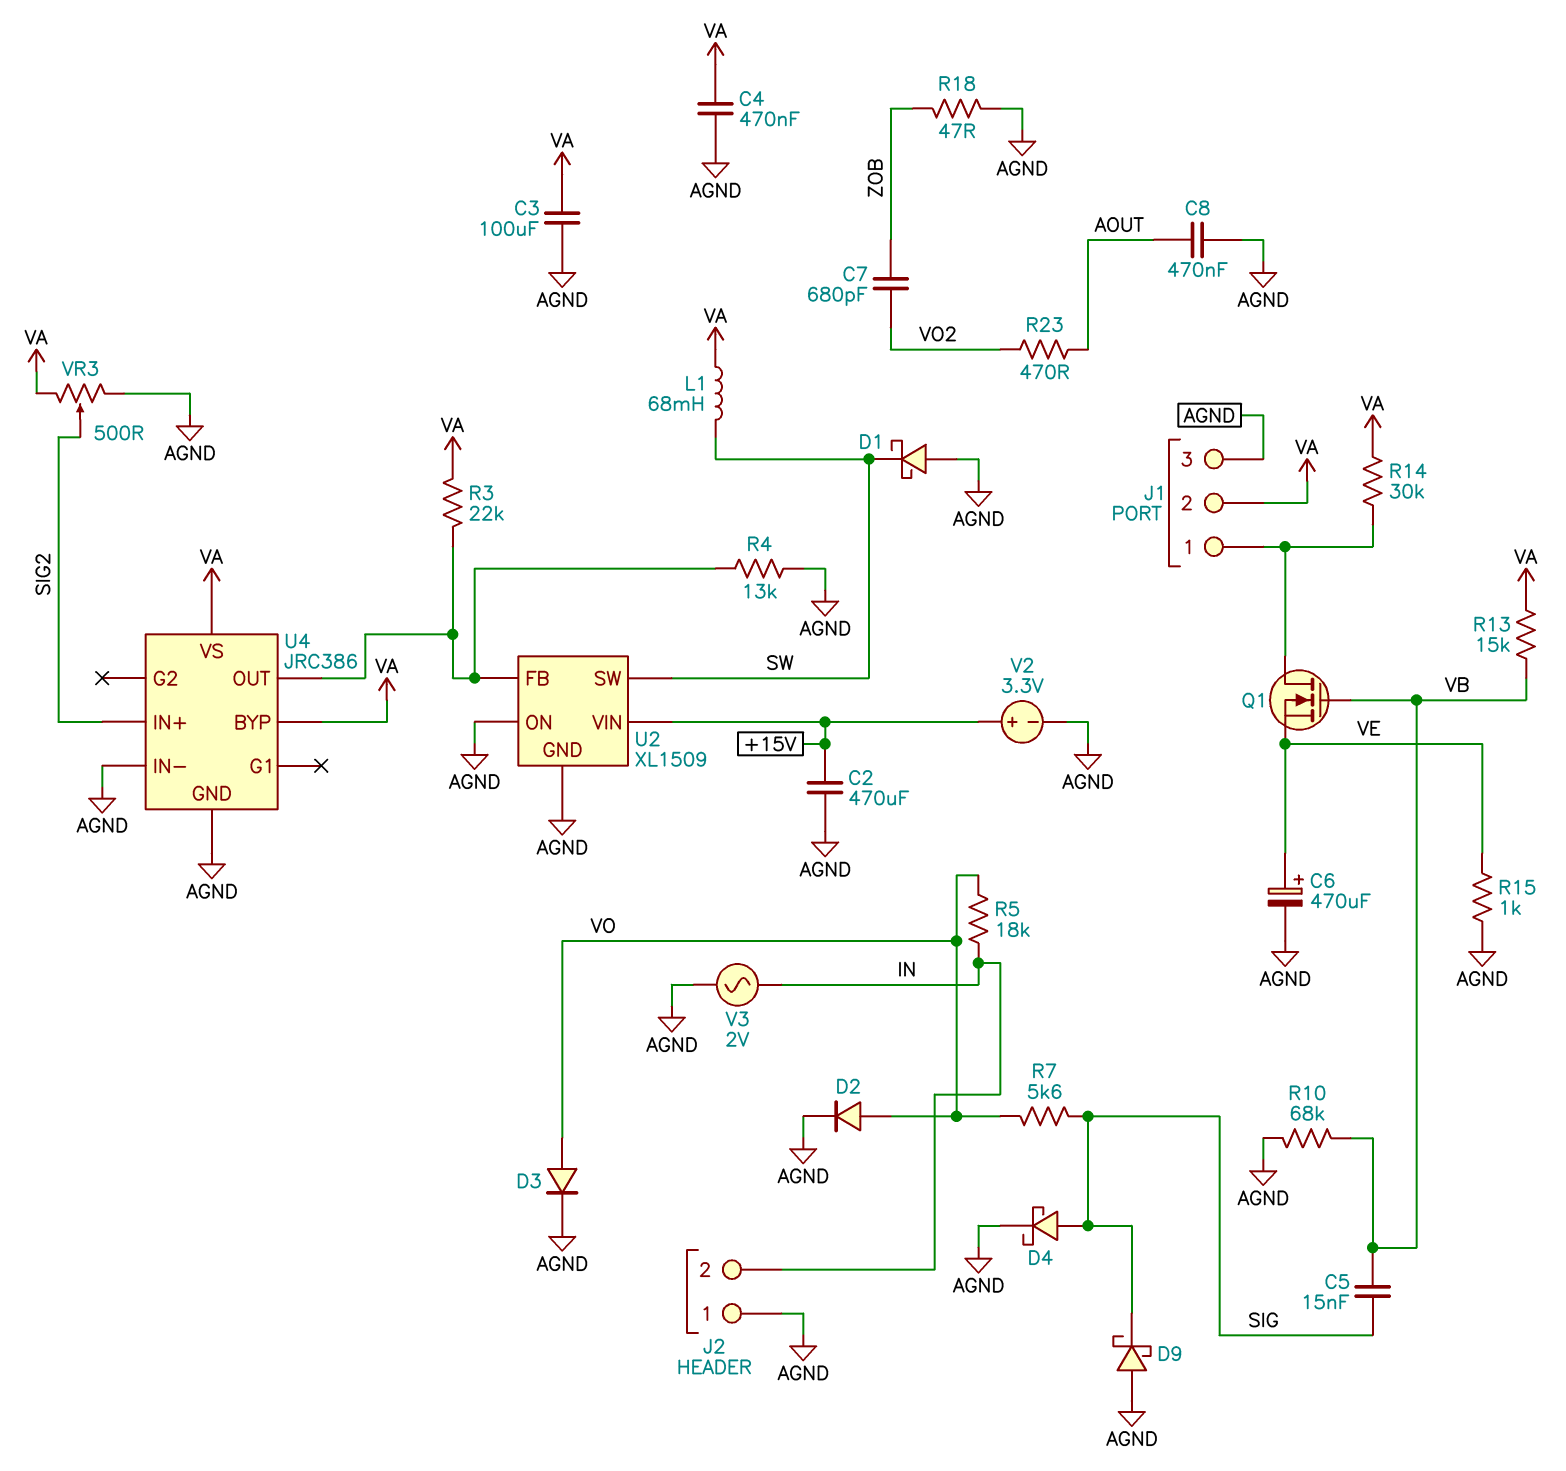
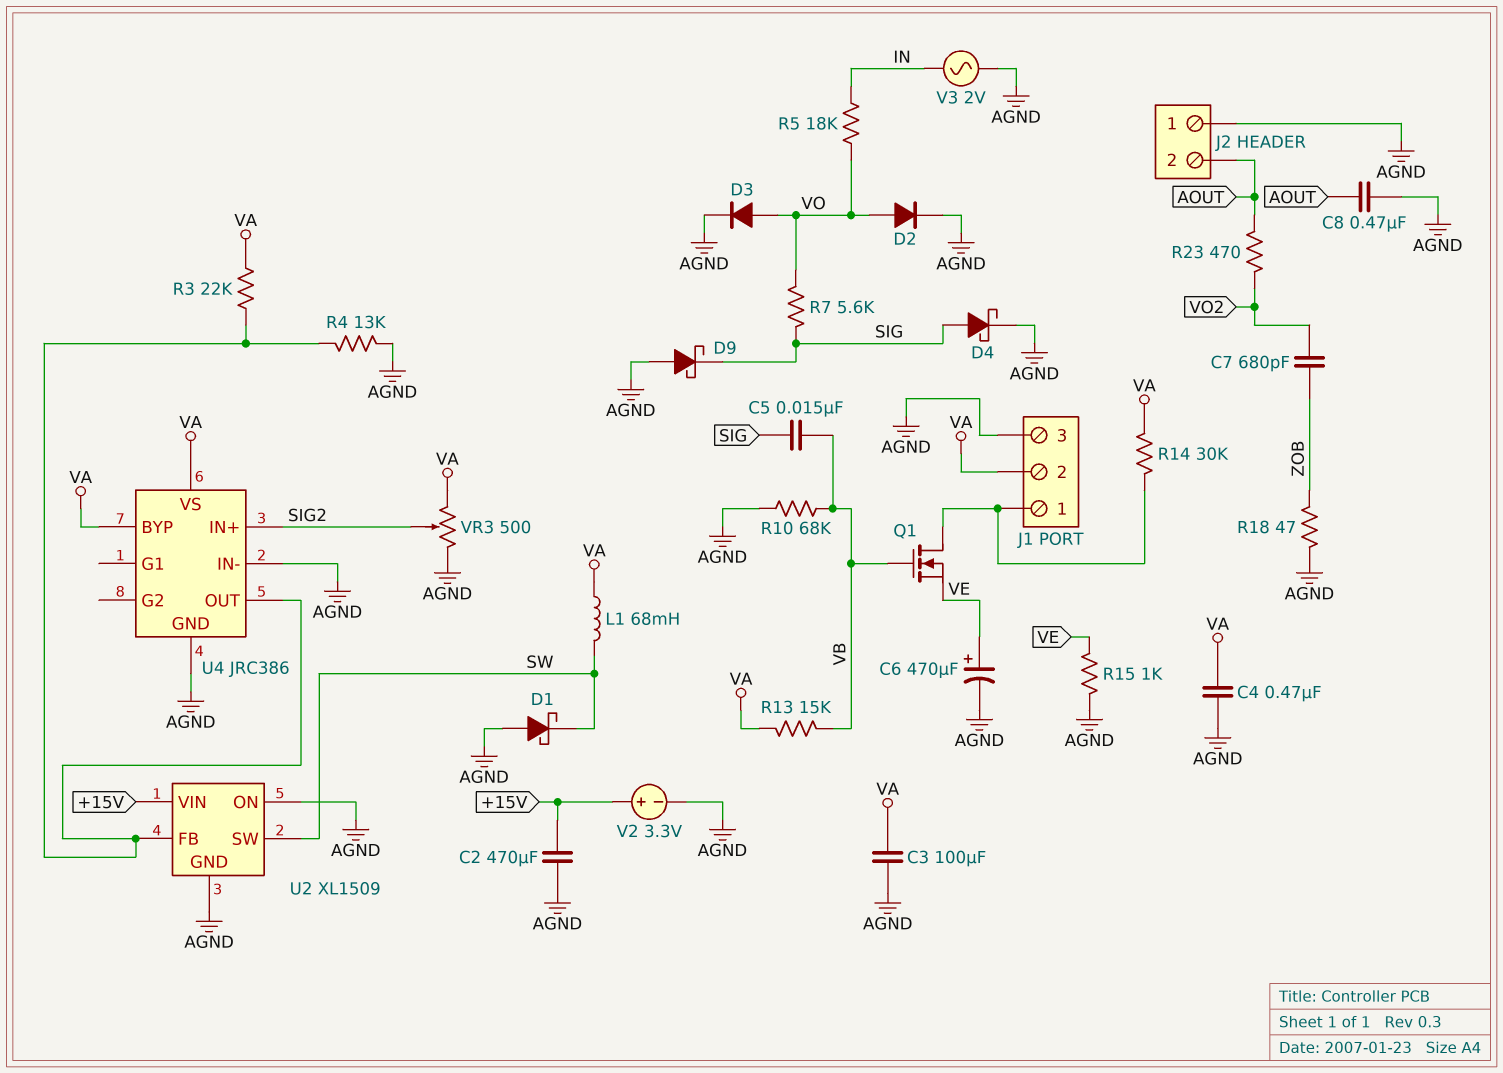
J2 pin 2: IN -> AOUT

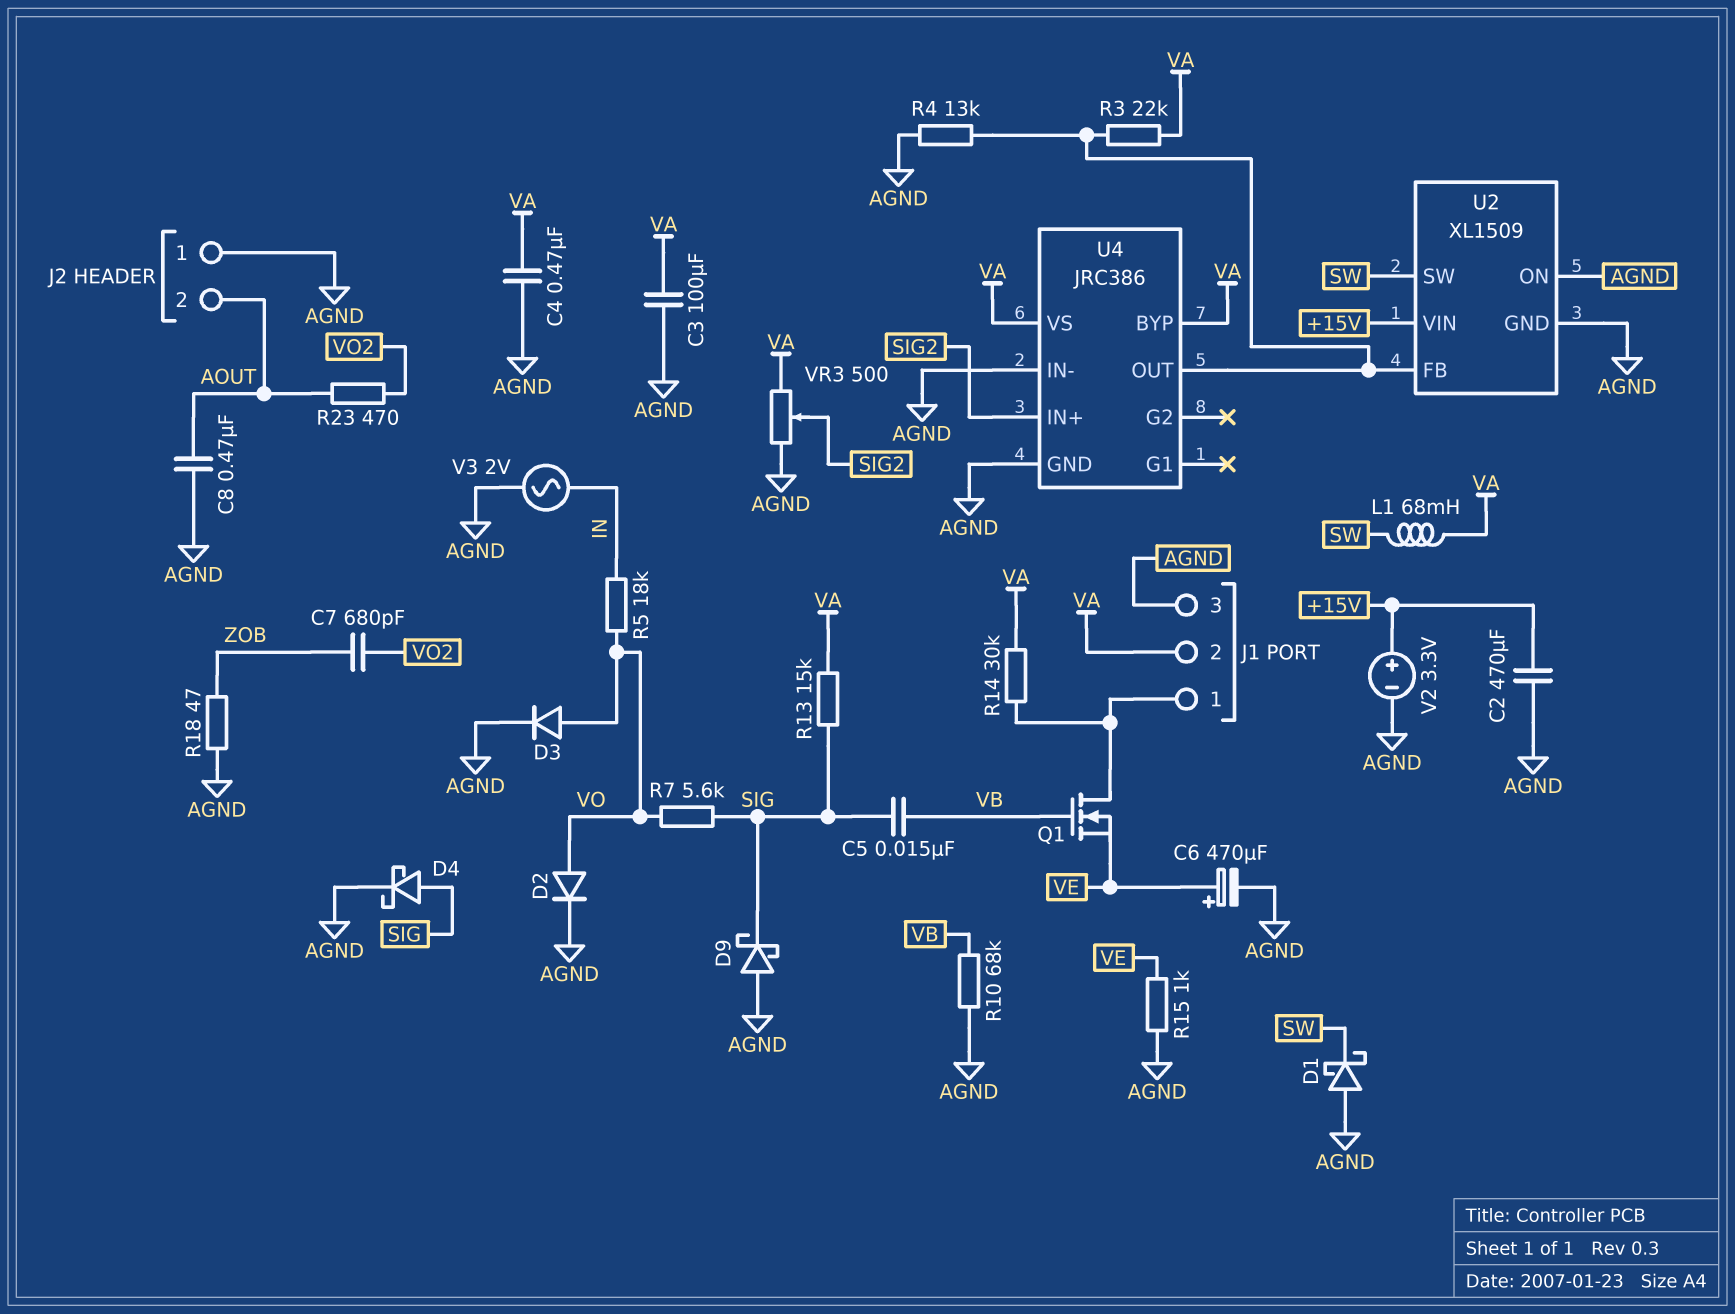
R13: 15k (VA, VB) -> 15k (SIG, VA)

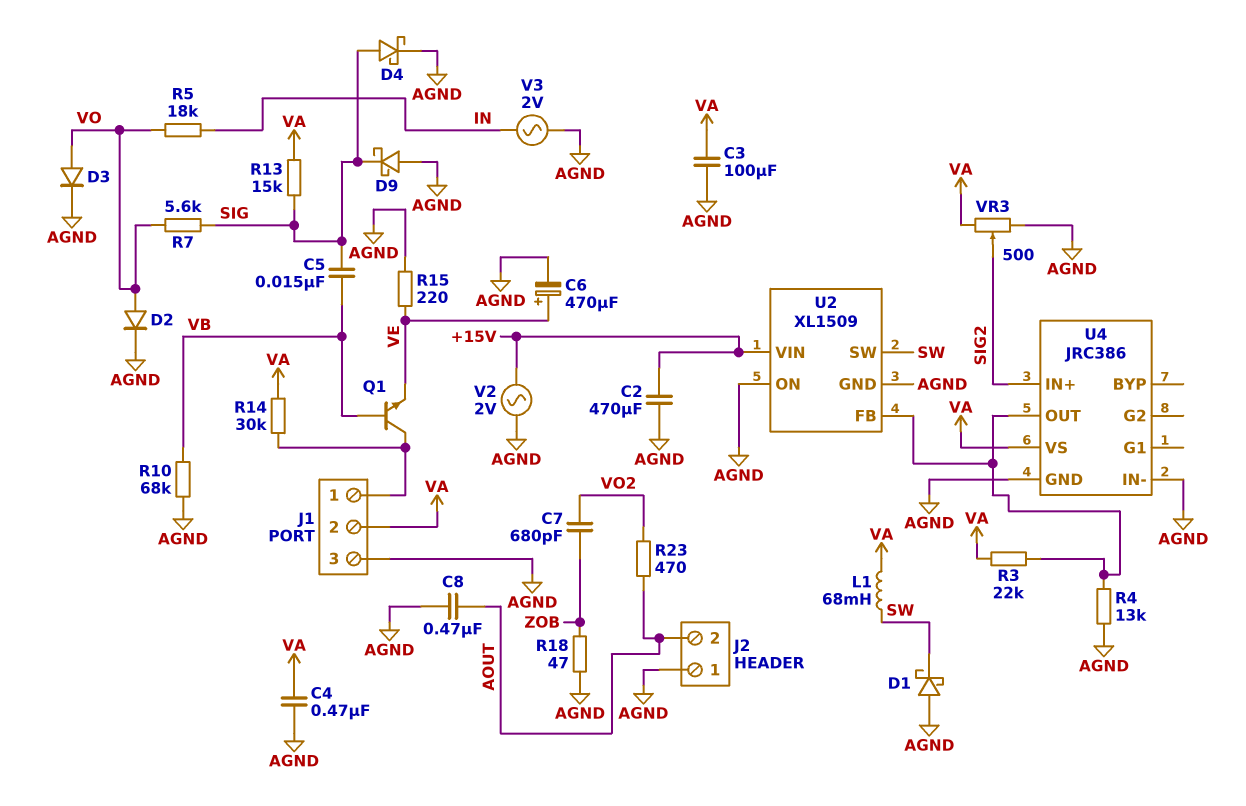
Q1: NMOS (G VB, D J1/1, S VE) -> NPN (B VB, C J1/1, E VE)
R15: 1k (AGND, VE) -> 220 (AGND, VE)
U4 pin BYP: VA -> none
V2: 3.3V (plus +15V, minus AGND) -> AC 2V (+15V, AGND)

